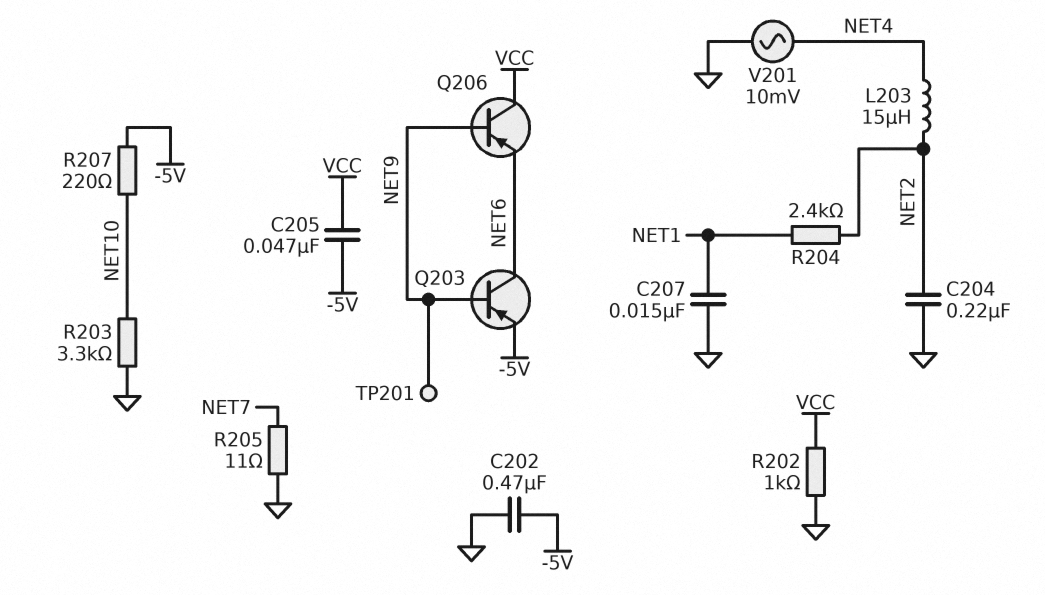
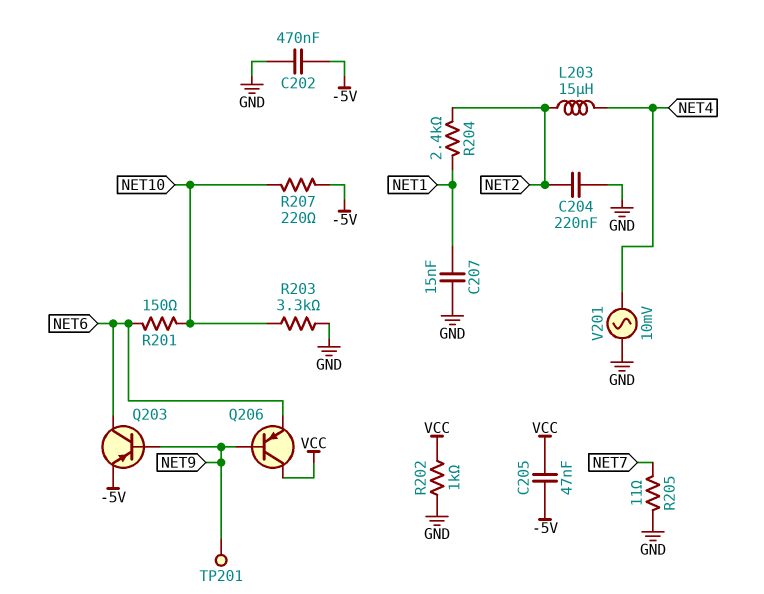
R201: none -> 150 (NET6, NET10)

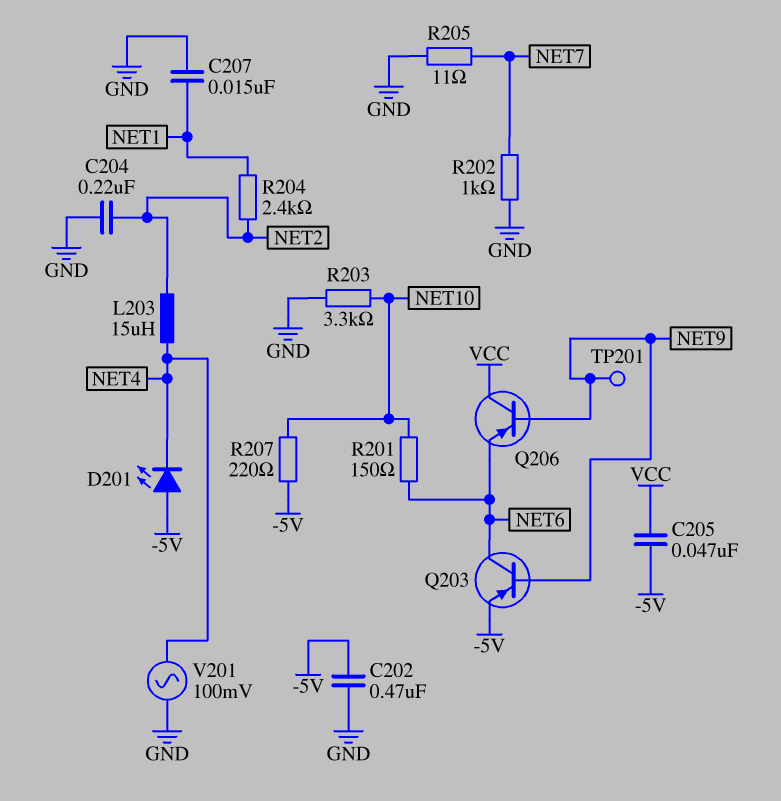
D201: none -> LED (A -5V, K NET4)
R202: 1k (GND, VCC) -> 1k (GND, NET7)
V201: AC 10mV (GND, NET4) -> AC 100mV (GND, NET4)

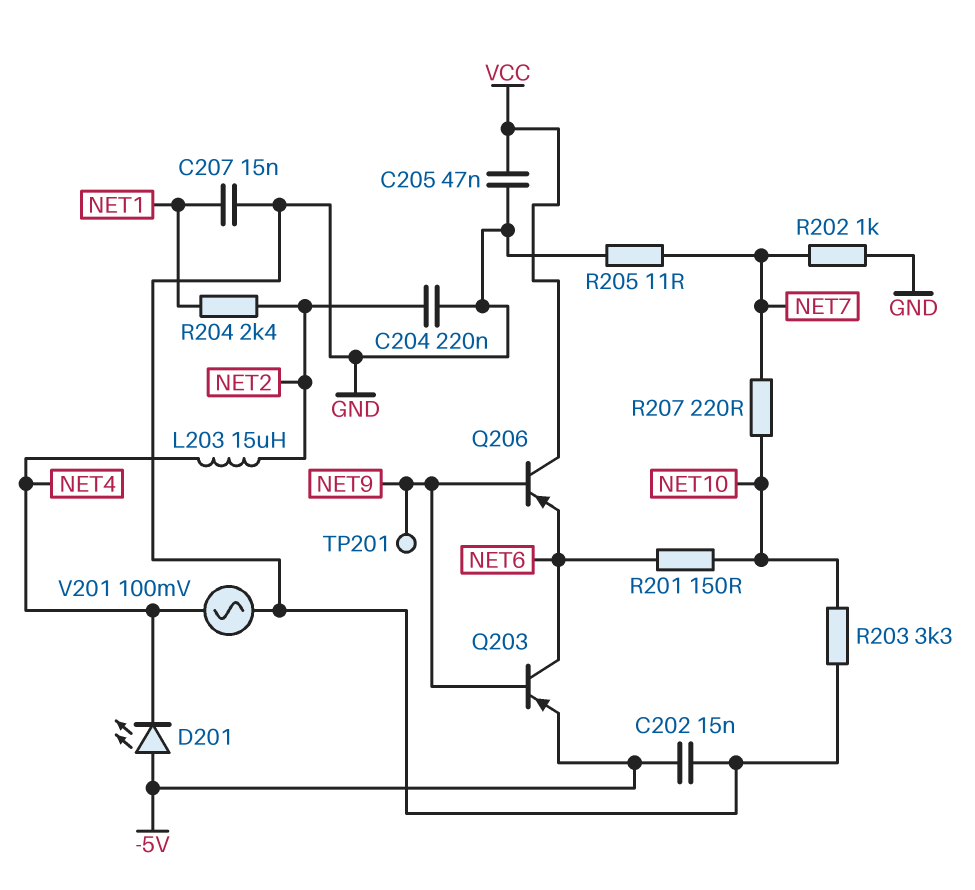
C202: 470nF (-5V, GND) -> 15nF (-5V, GND)
C205: 47nF (-5V, VCC) -> 47nF (GND, VCC)
R207: 220 (-5V, NET10) -> 220 (NET7, NET10)

